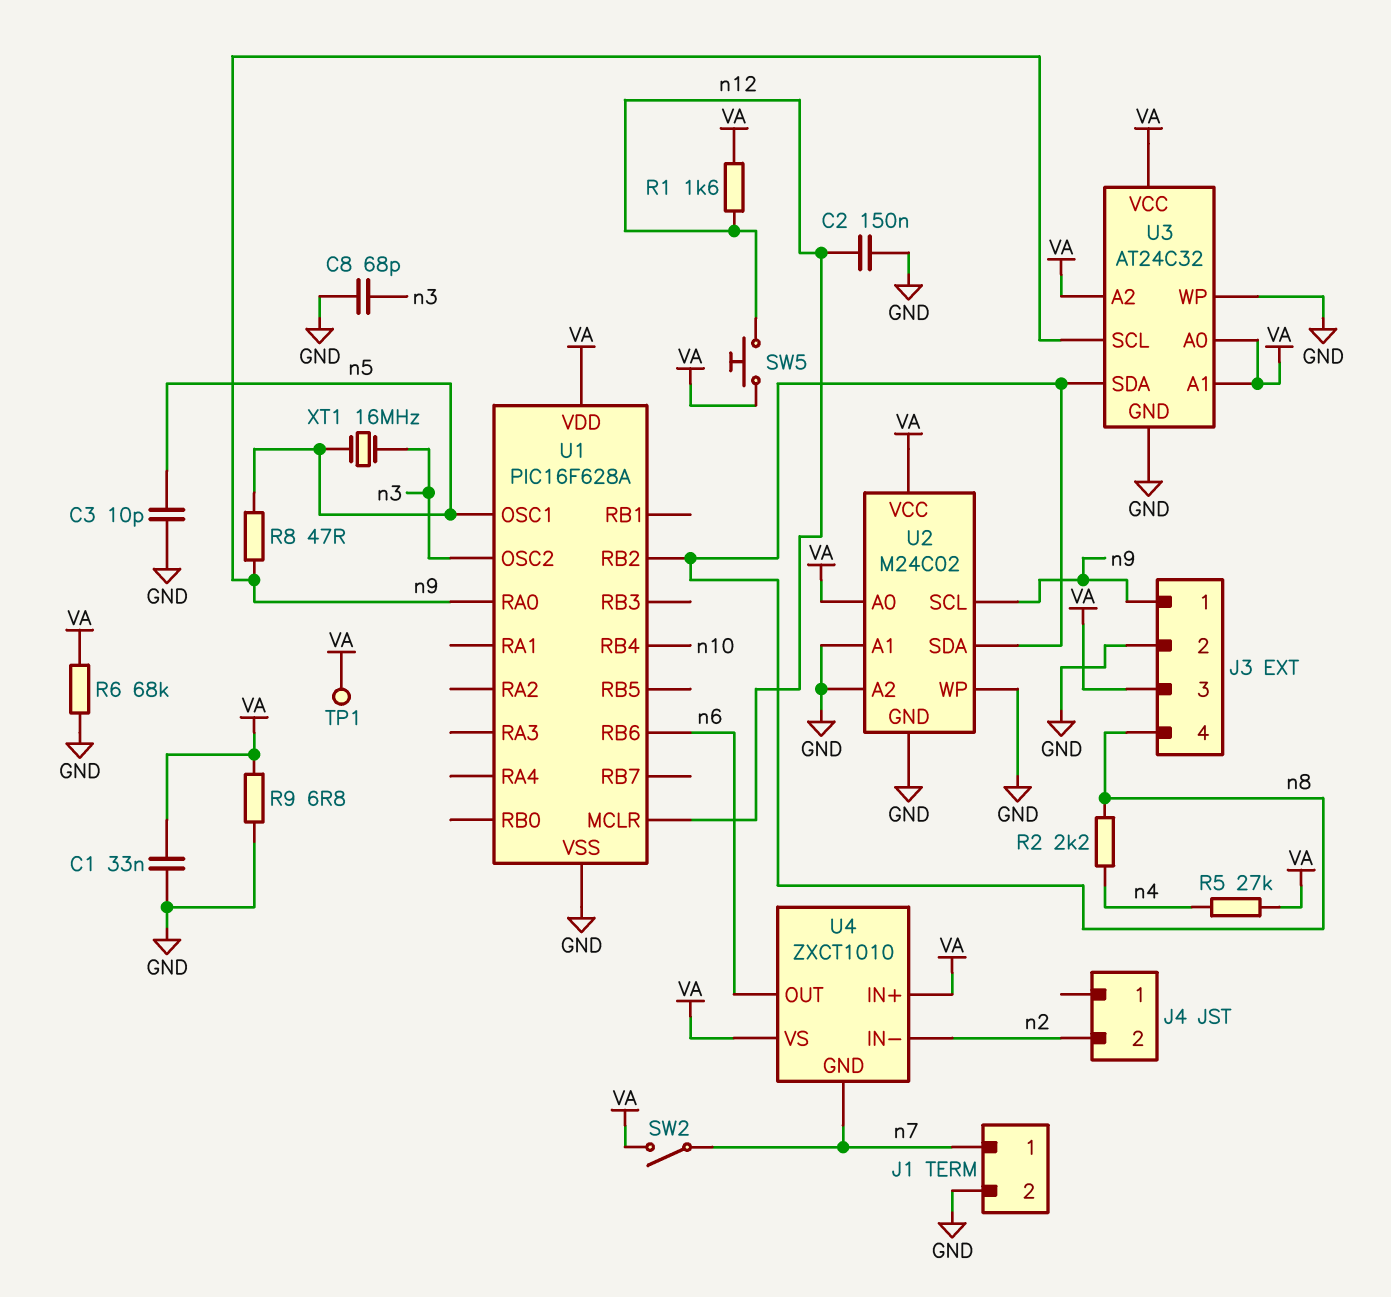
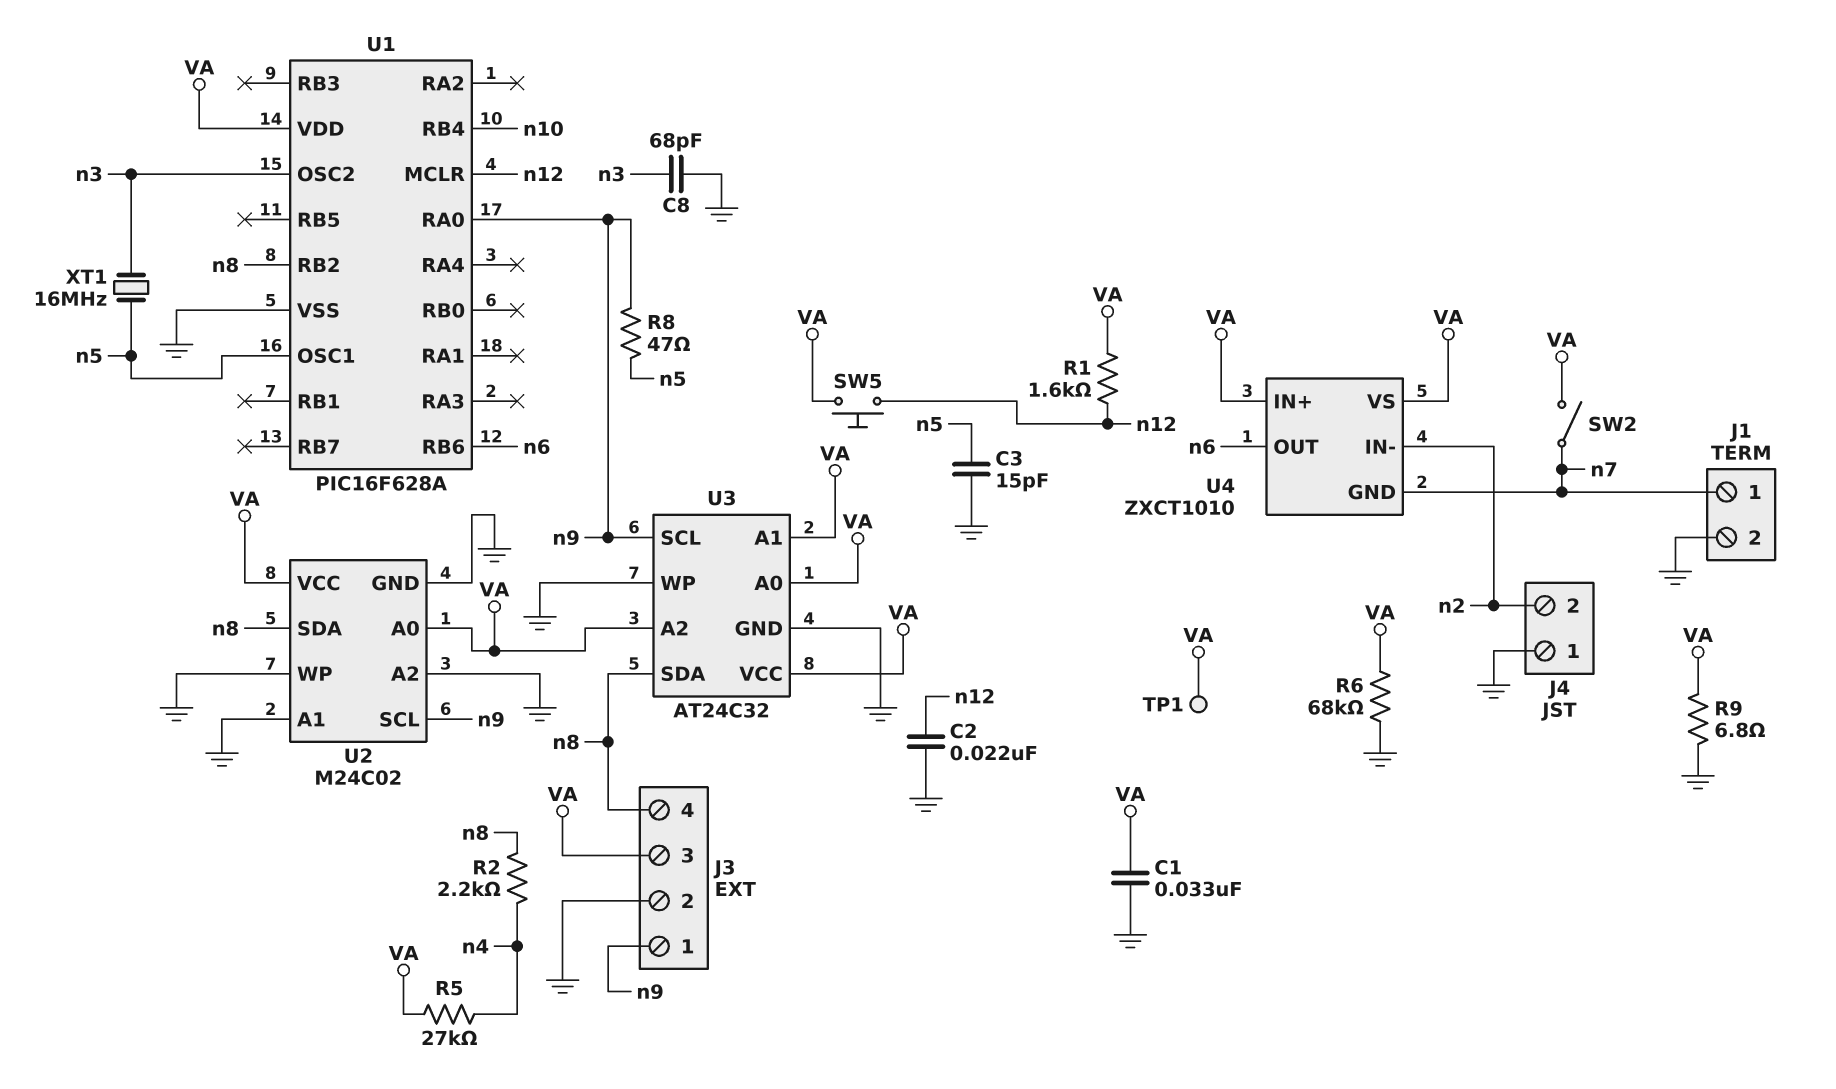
C2: 150nF (GND, n12) -> 22nF (GND, n12)
C3: 10pF (GND, n5) -> 15pF (GND, n5)
J4 pin 1: none -> GND

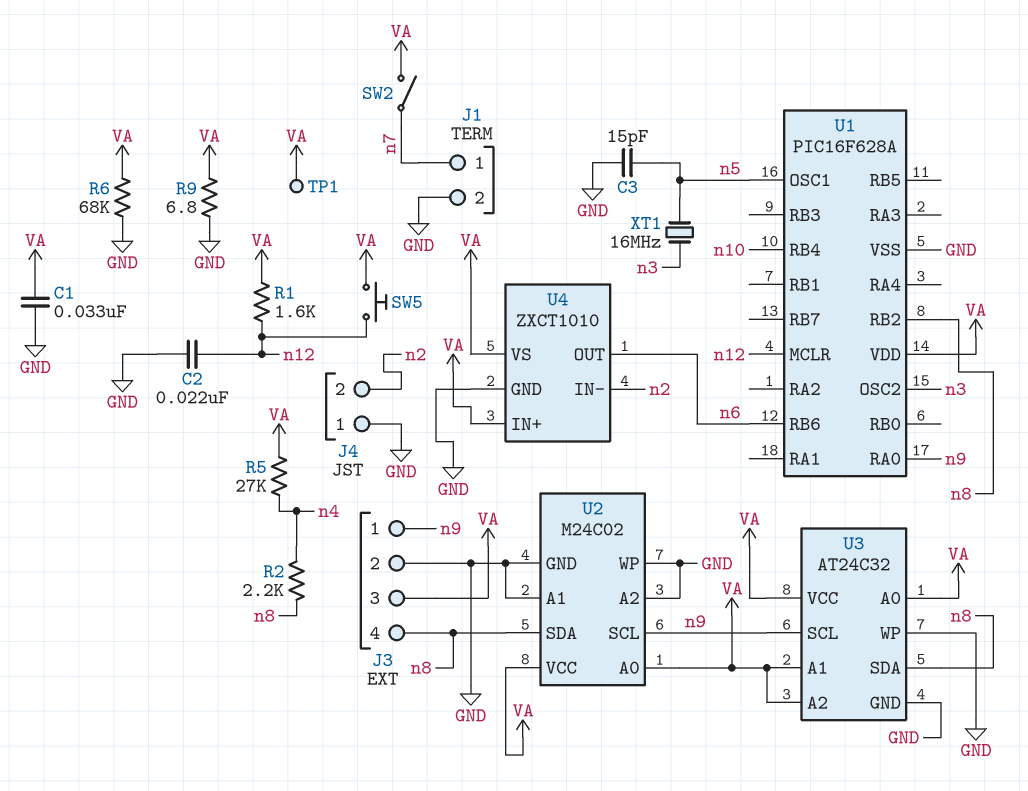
C8: 68pF (GND, n3) -> none
R8: 47 (n5, n9) -> none
U4 pin GND: n7 -> GND

